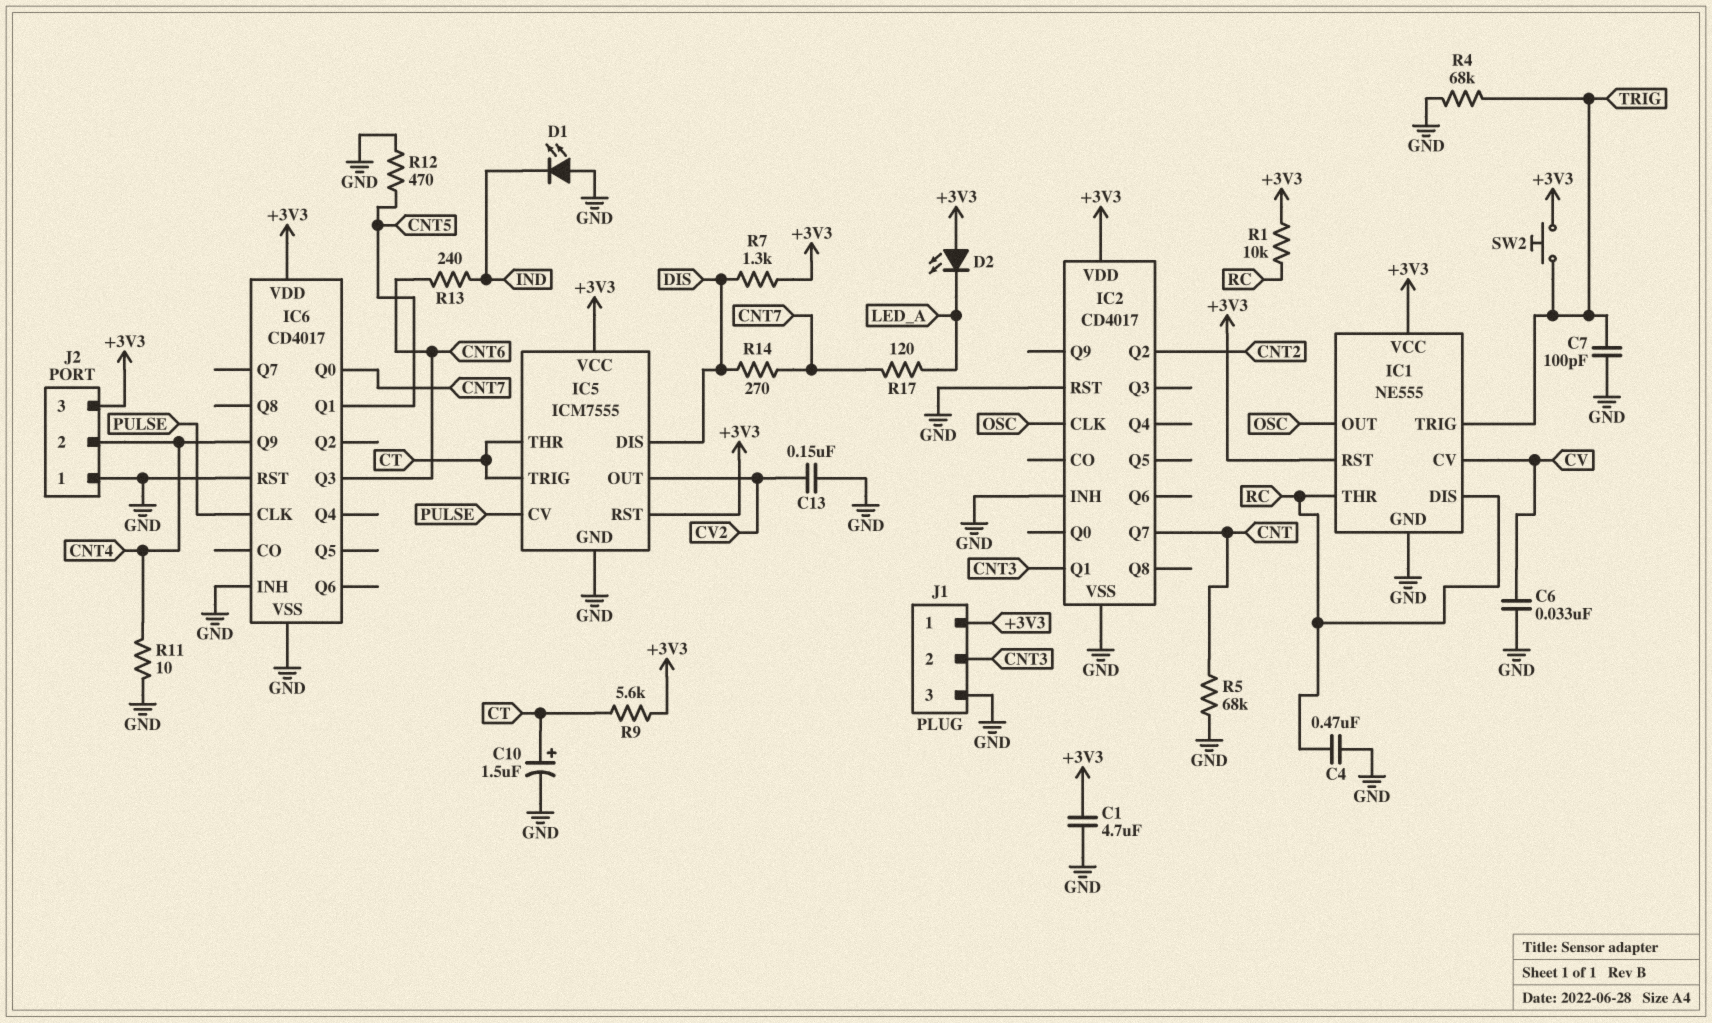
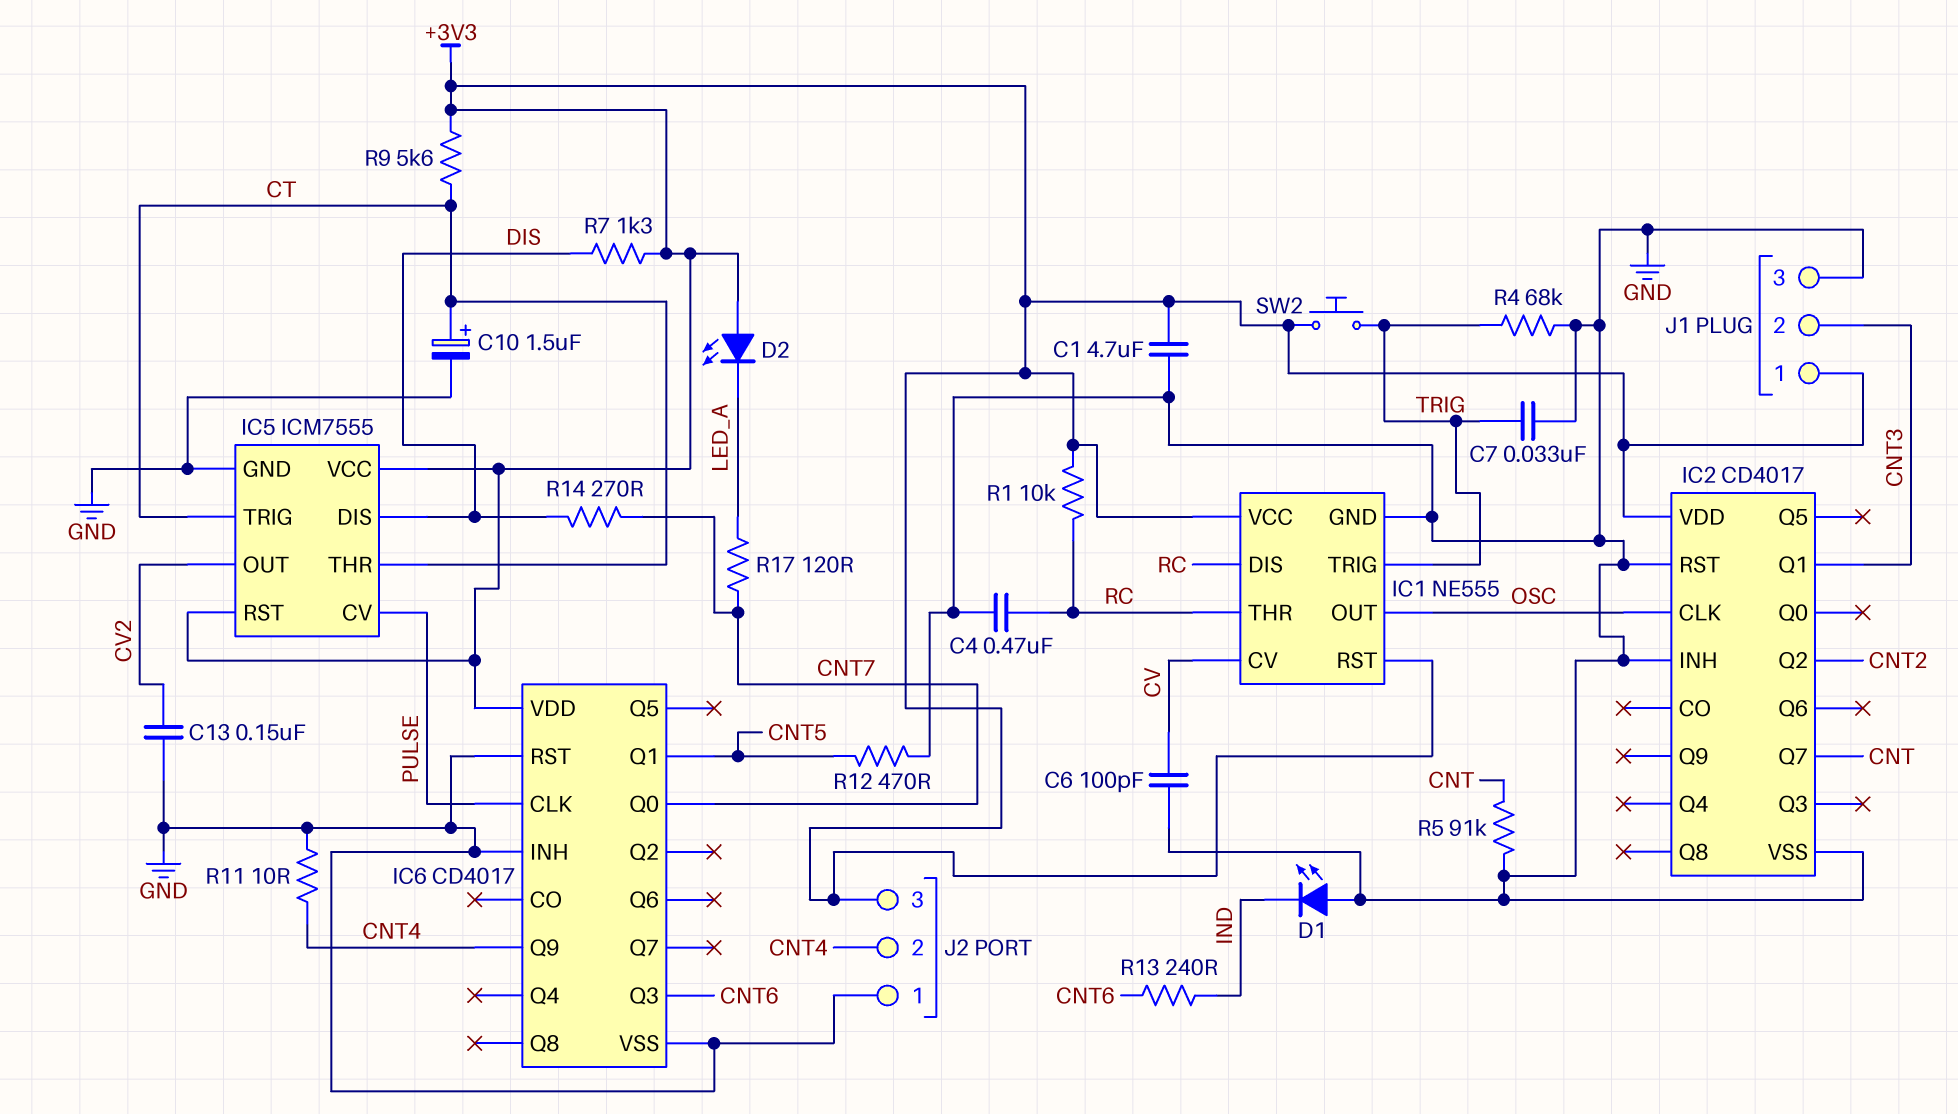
C6: 33nF (CV, GND) -> 100pF (CV, GND)
C7: 100pF (GND, TRIG) -> 33nF (GND, TRIG)
R5: 68k (CNT, GND) -> 91k (CNT, GND)

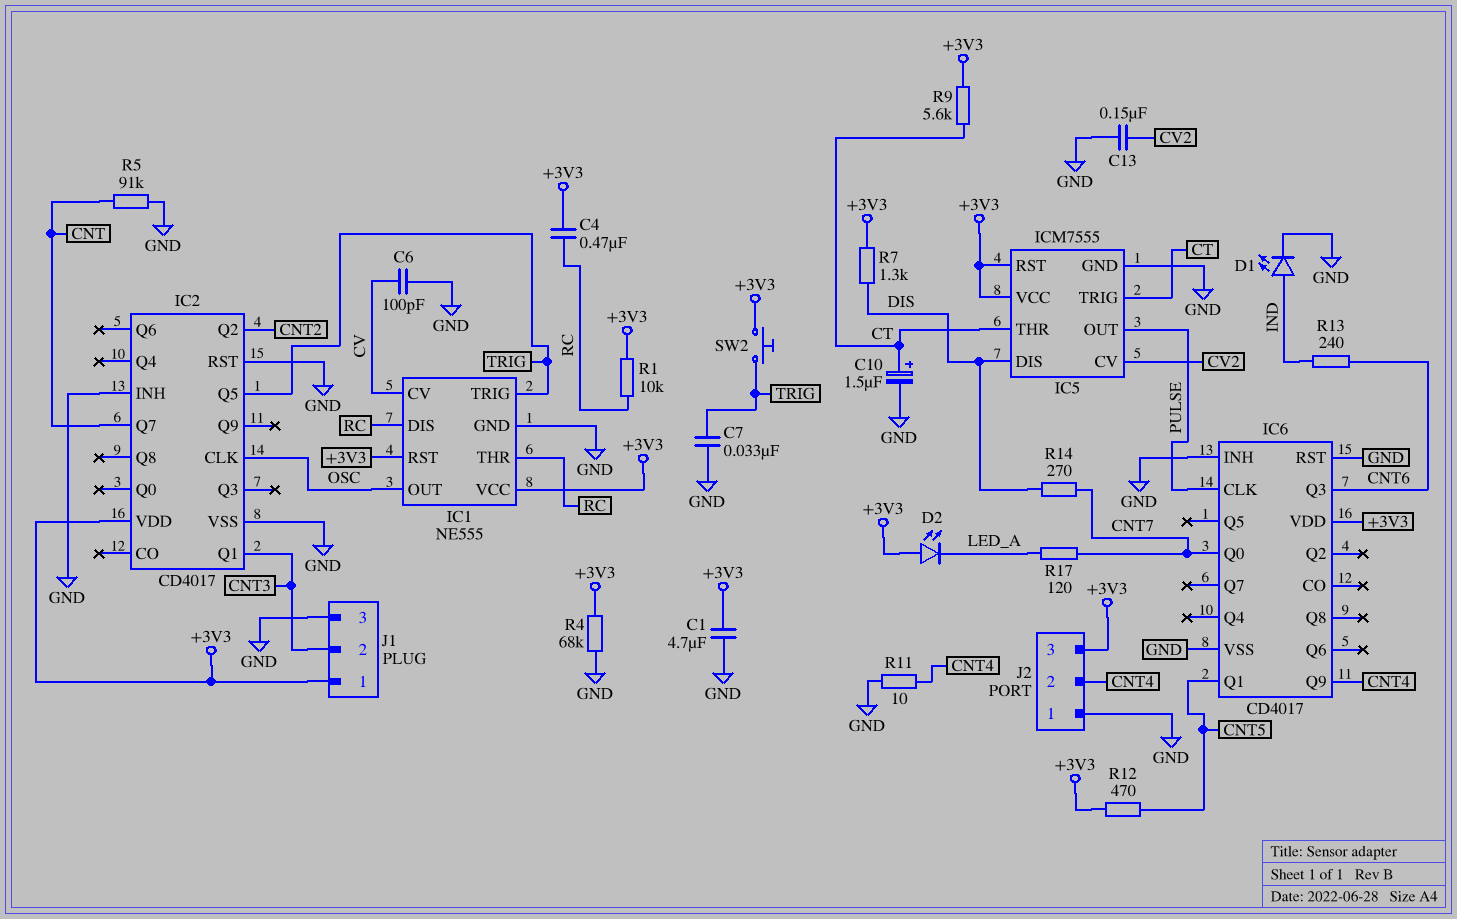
C4: 470nF (GND, RC) -> 470nF (+3V3, RC)
D1: LED (A GND, K IND) -> LED (A IND, K GND)
IC2 pin Q5: none -> TRIG
IC5 pin CV: PULSE -> CV2
IC5 pin OUT: CV2 -> PULSE
R4: 68k (GND, TRIG) -> 68k (+3V3, GND)
R12: 470 (CNT5, GND) -> 470 (+3V3, CNT5)

